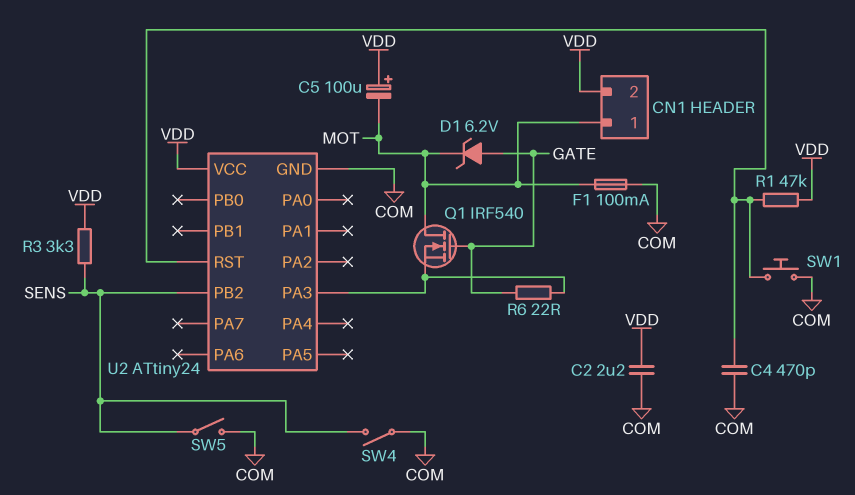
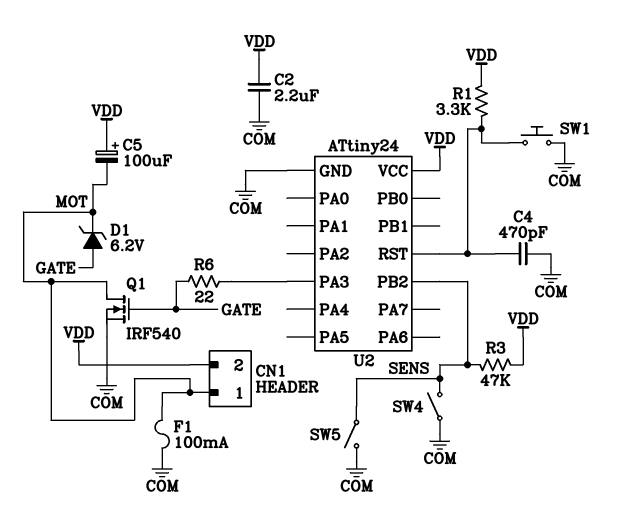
Q1: NMOS IRF540 (G GATE, D MOT, S U2/PA3) -> NMOS IRF540 (G GATE, D MOT, S COM)
R1: 47k (U2/RST, VDD) -> 3.3k (U2/RST, VDD)
R3: 3.3k (SENS, VDD) -> 47k (SENS, VDD)

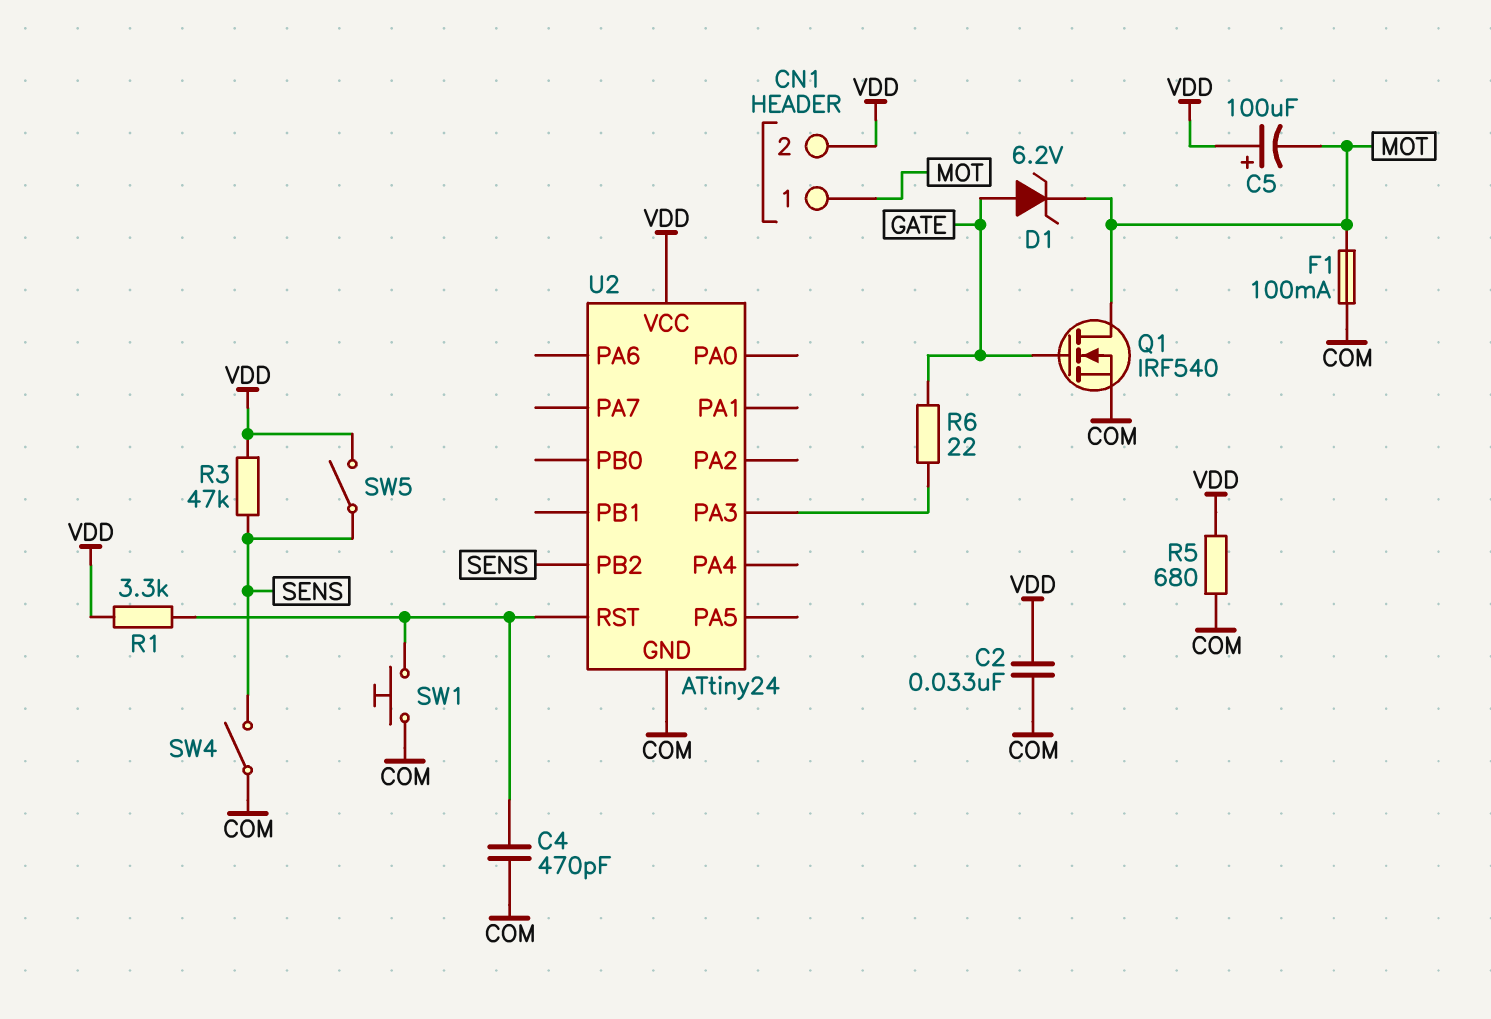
C2: 2.2uF (COM, VDD) -> 33nF (COM, VDD)
R5: none -> 680 (COM, VDD)
SW5: switch (COM, SENS) -> switch (SENS, VDD)

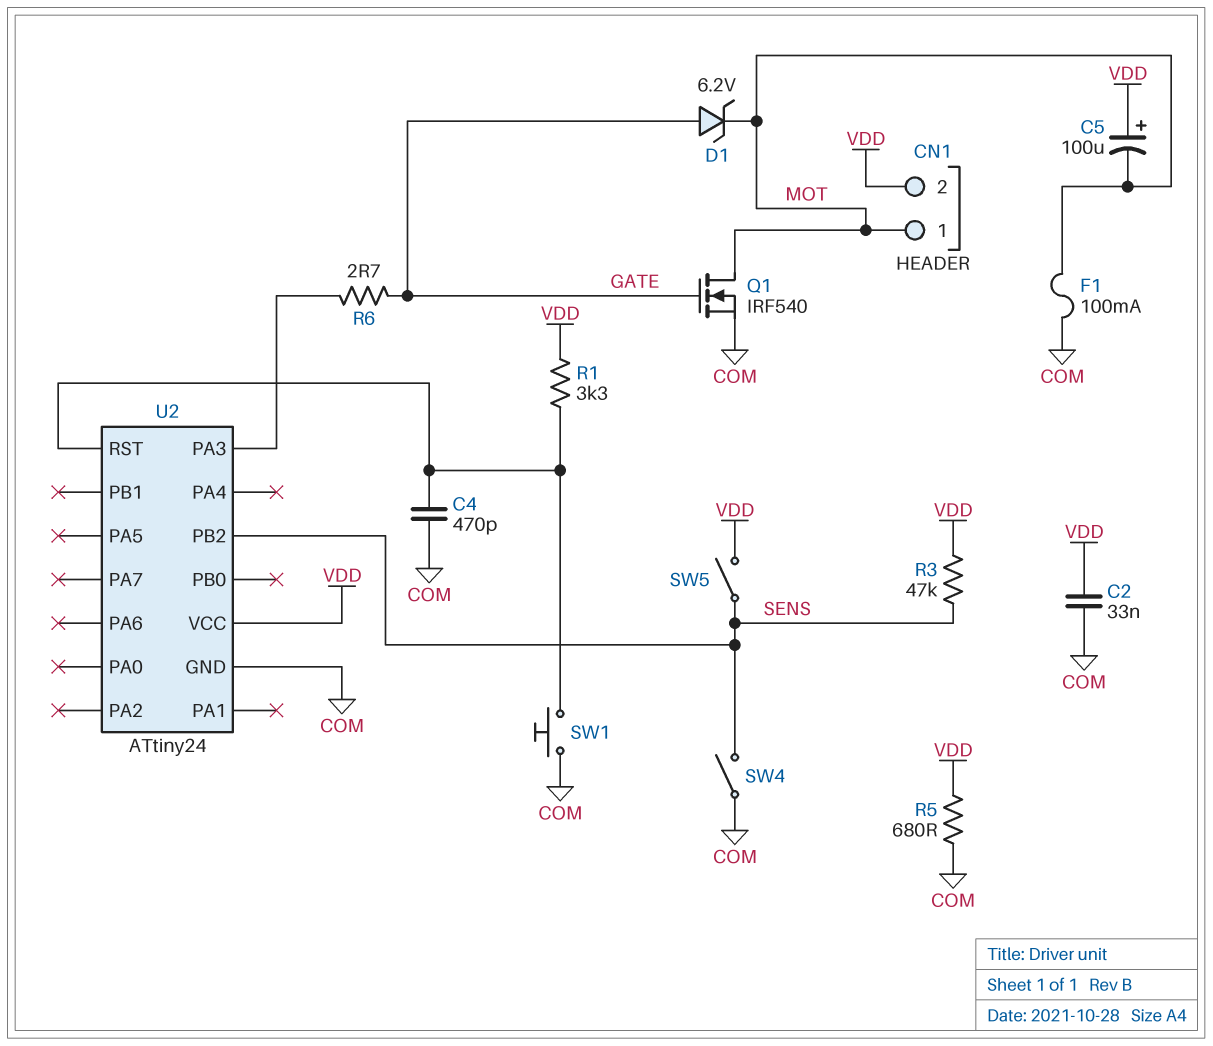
R6: 22 (GATE, U2/PA3) -> 2.7 (GATE, U2/PA3)

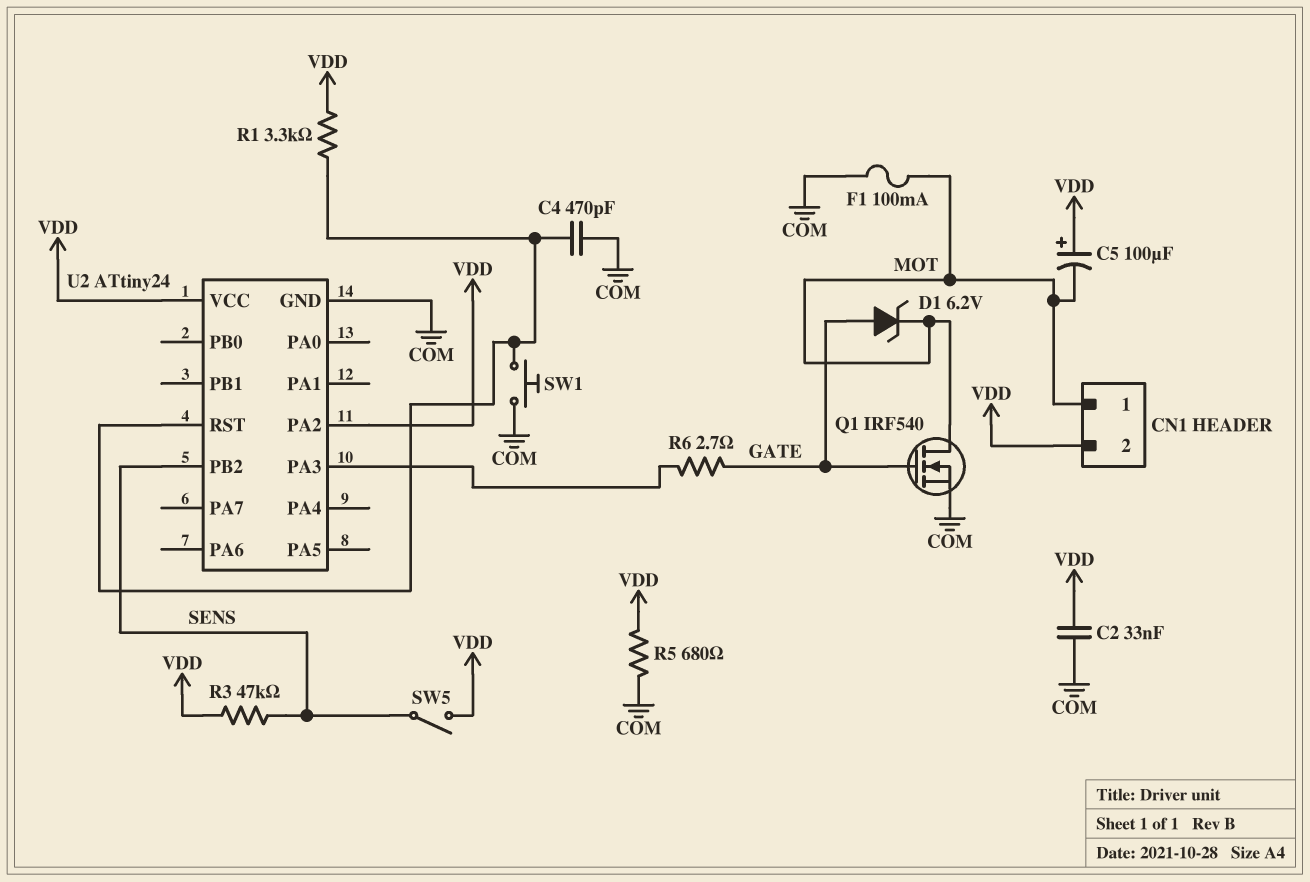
SW4: switch (COM, SENS) -> none
U2 pin PA2: none -> VDD

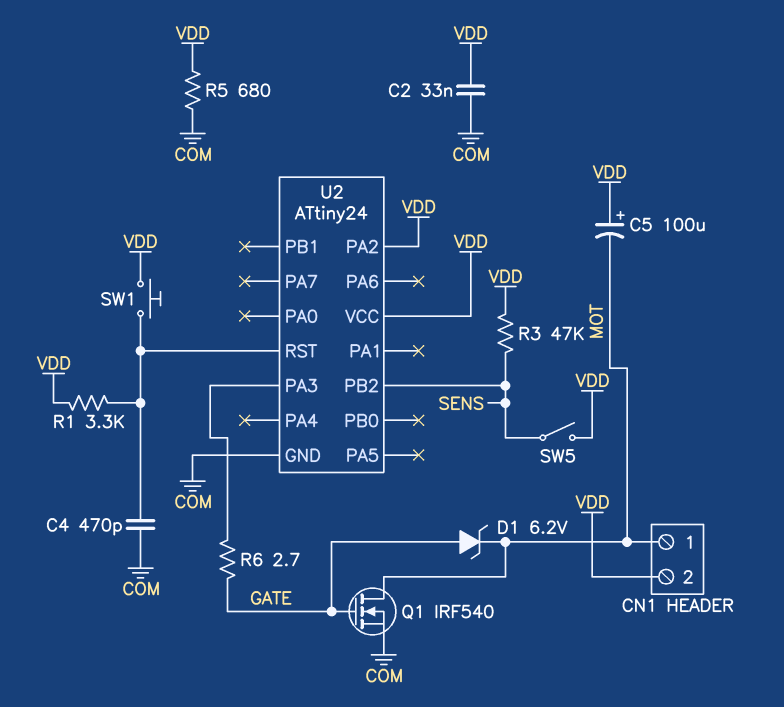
F1: 100mA (COM, MOT) -> none
SW1: button (COM, U2/RST) -> button (U2/RST, VDD)

